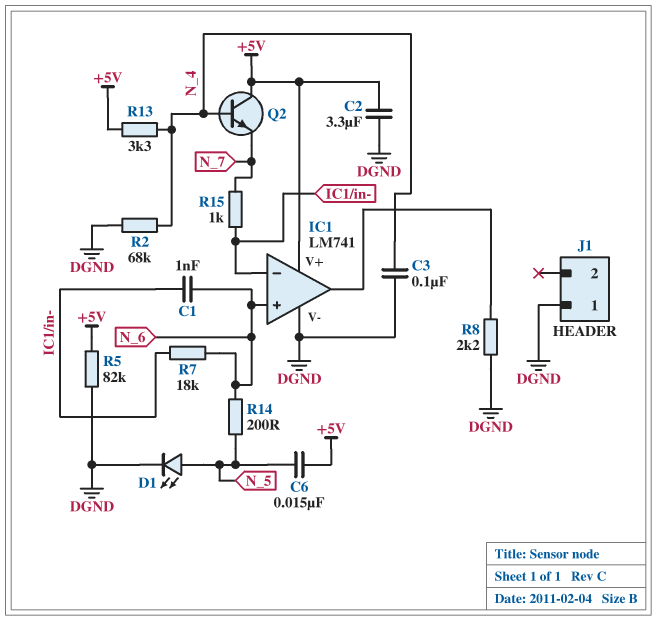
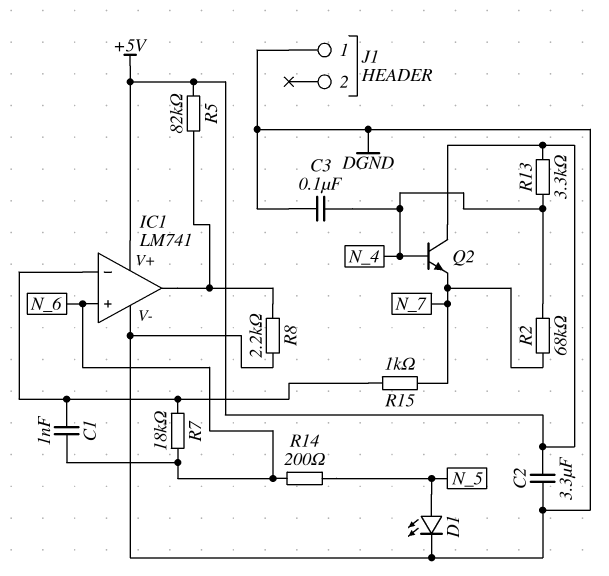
C6: 15nF (+5V, N_5) -> none
R2: 68k (DGND, N_4) -> 68k (N_4, N_7)
R5: 82k (+5V, DGND) -> 82k (+5V, IC1/out)

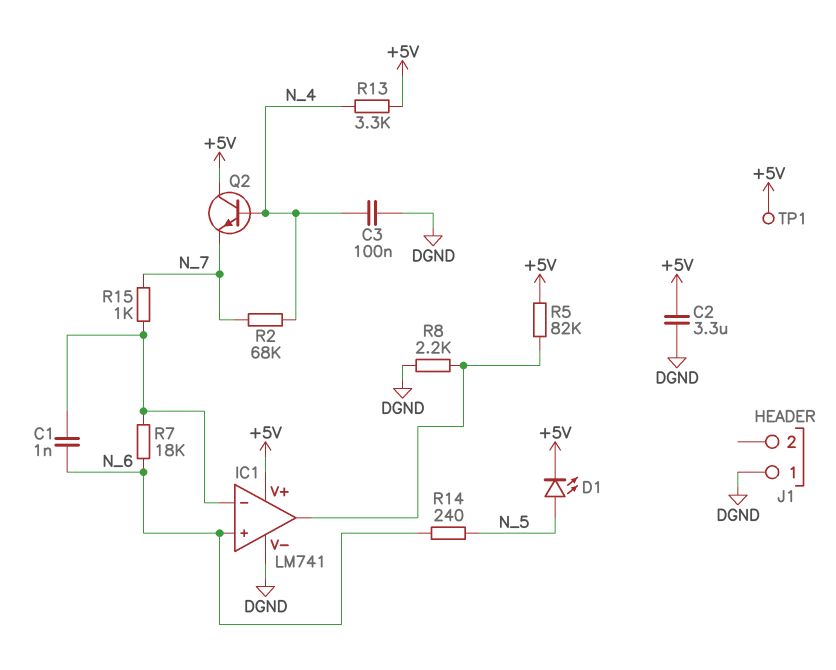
D1: LED (A N_5, K DGND) -> LED (A N_5, K +5V)
R14: 200 (N_5, N_6) -> 240 (N_5, N_6)
TP1: none -> test point (+5V)

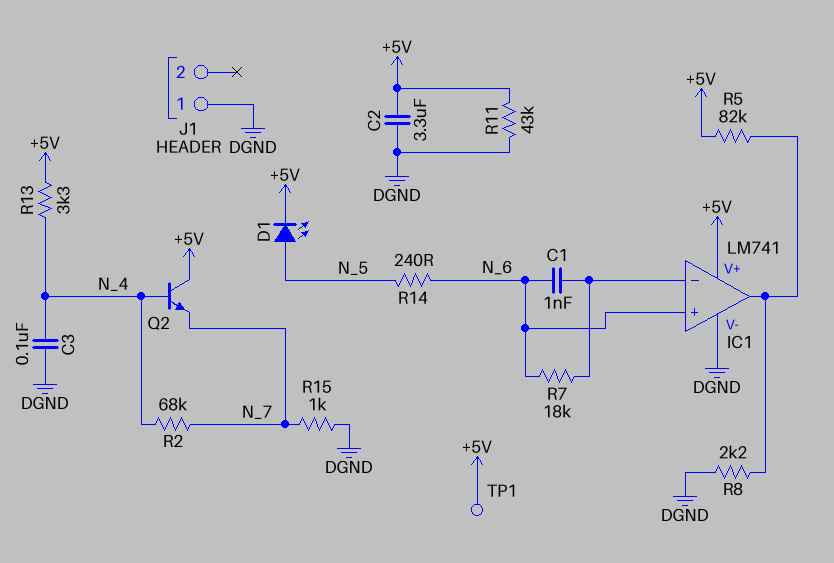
R11: none -> 43k (+5V, DGND)
R15: 1k (IC1/in-, N_7) -> 1k (DGND, N_7)

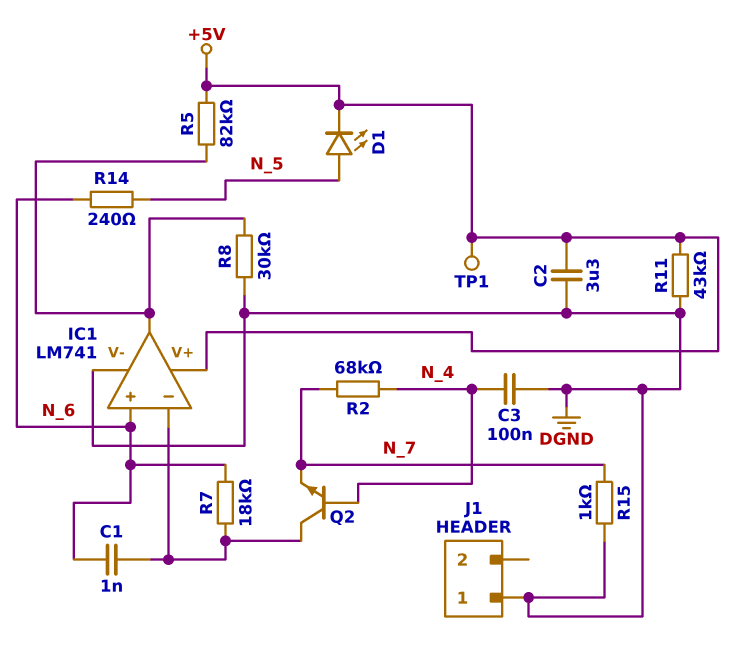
Q2: NPN (B N_4, C +5V, E N_7) -> NPN (B N_4, C IC1/in-, E N_7)
R8: 2.2k (DGND, IC1/out) -> 30k (DGND, IC1/out)
R13: 3.3k (+5V, N_4) -> none

